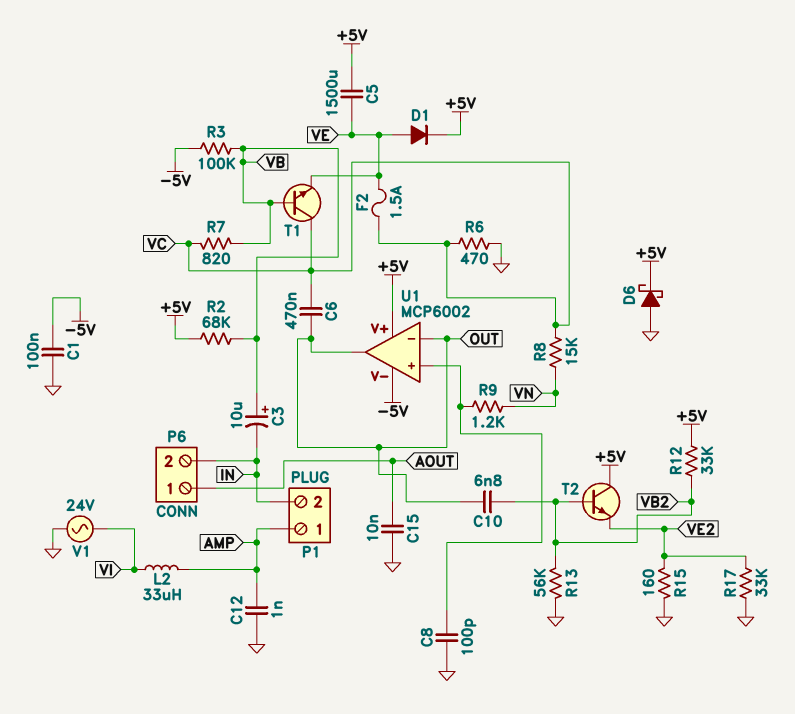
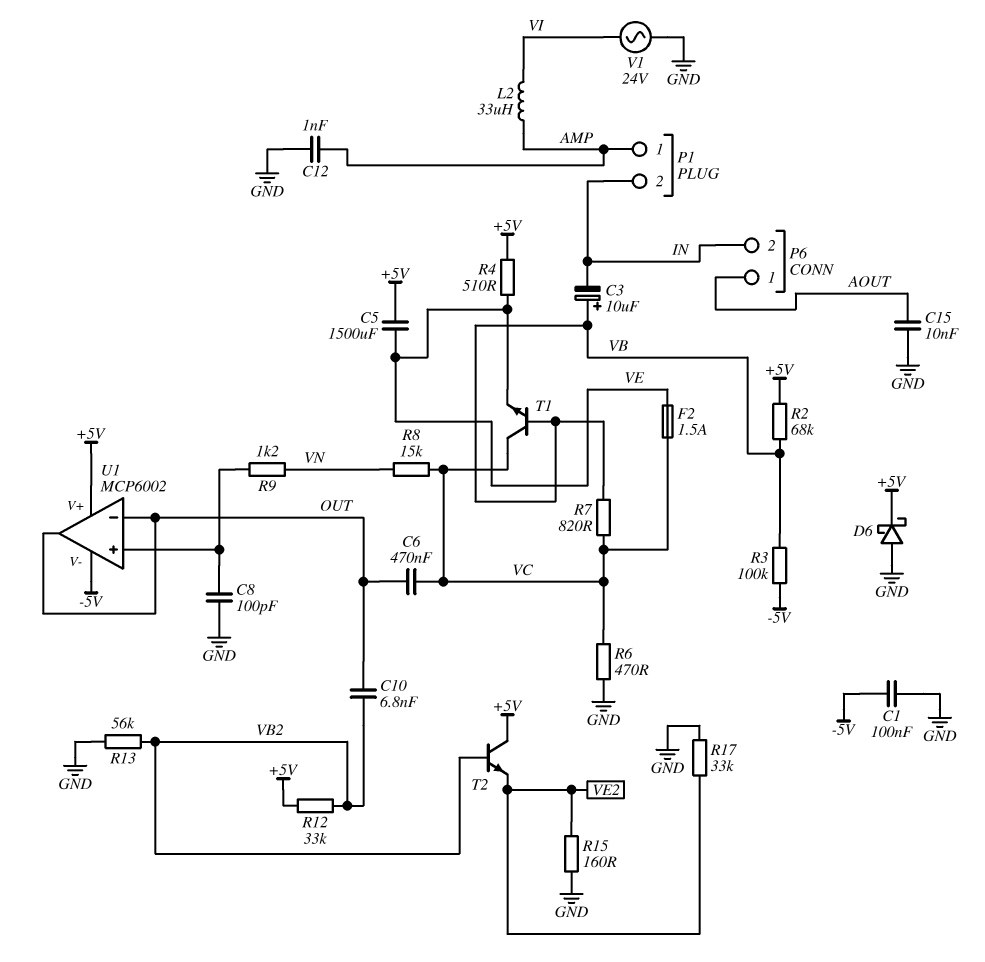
D1: diode (A VE, K +5V) -> none
R4: none -> 510 (+5V, VE)

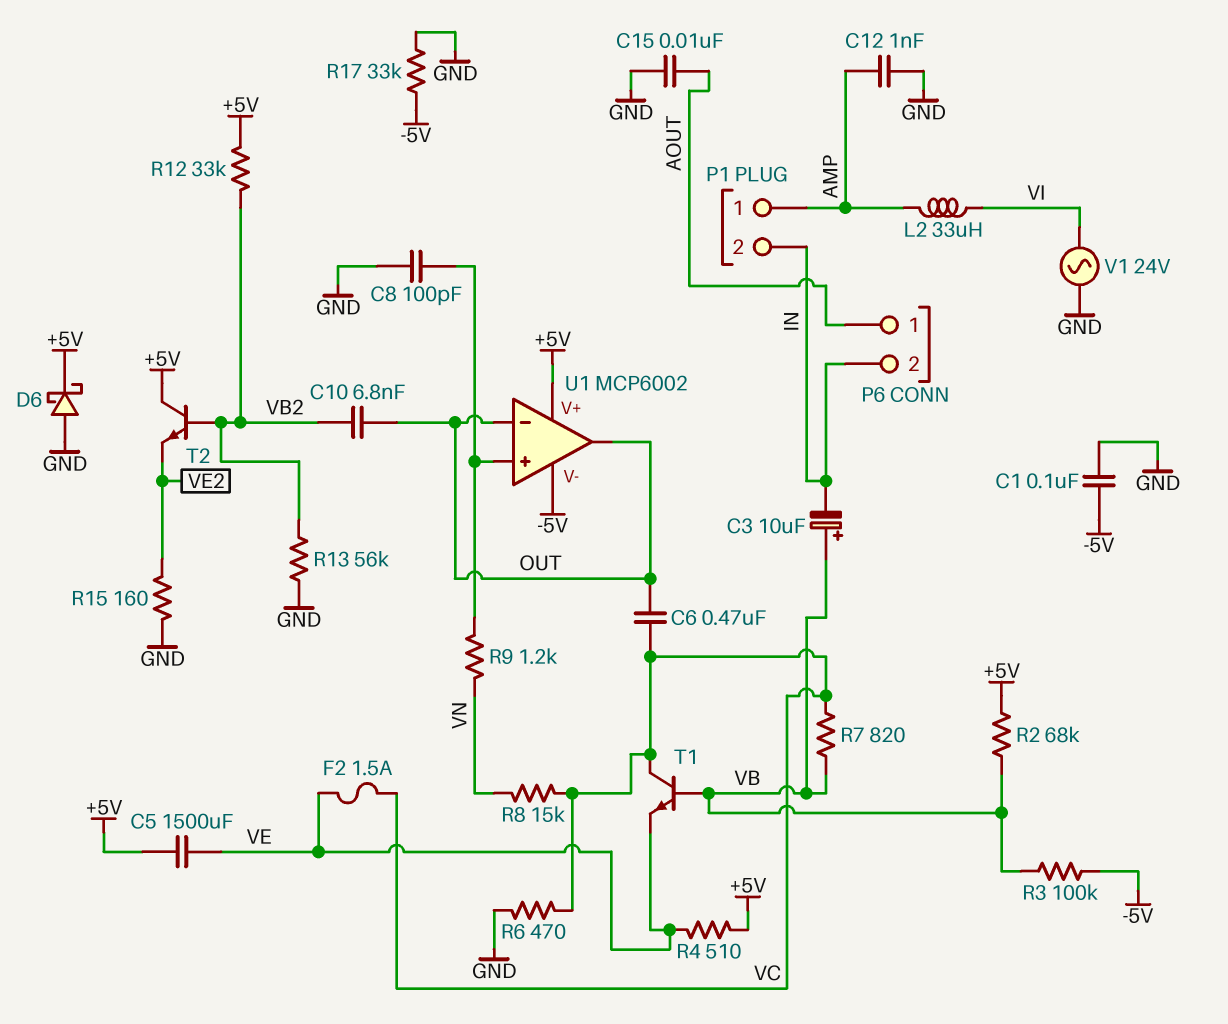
R17: 33k (GND, VE2) -> 33k (-5V, GND)

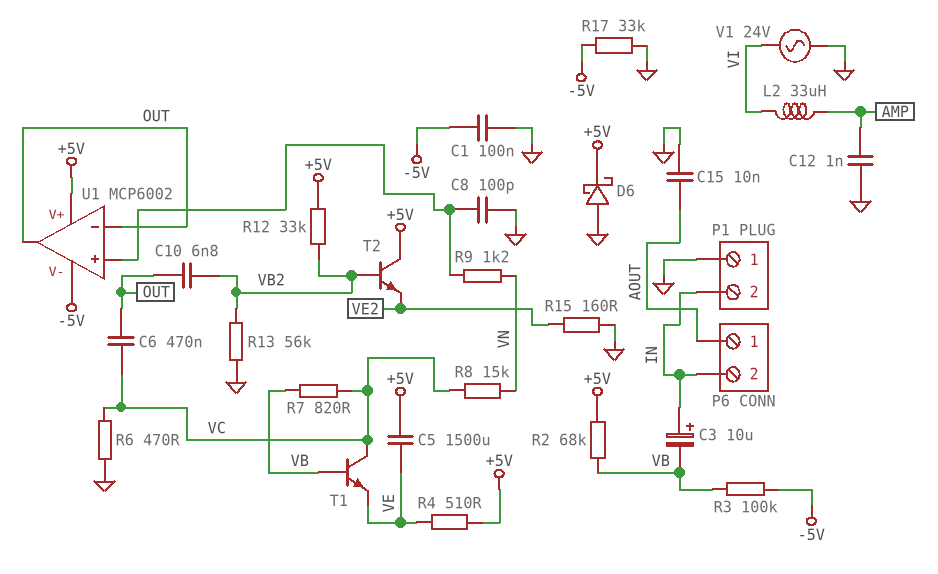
C3: 10uF (plus VB, minus IN) -> 10uF (plus IN, minus VB)
F2: 1.5A (VC, VE) -> none
P1 pin 1: AMP -> GND

